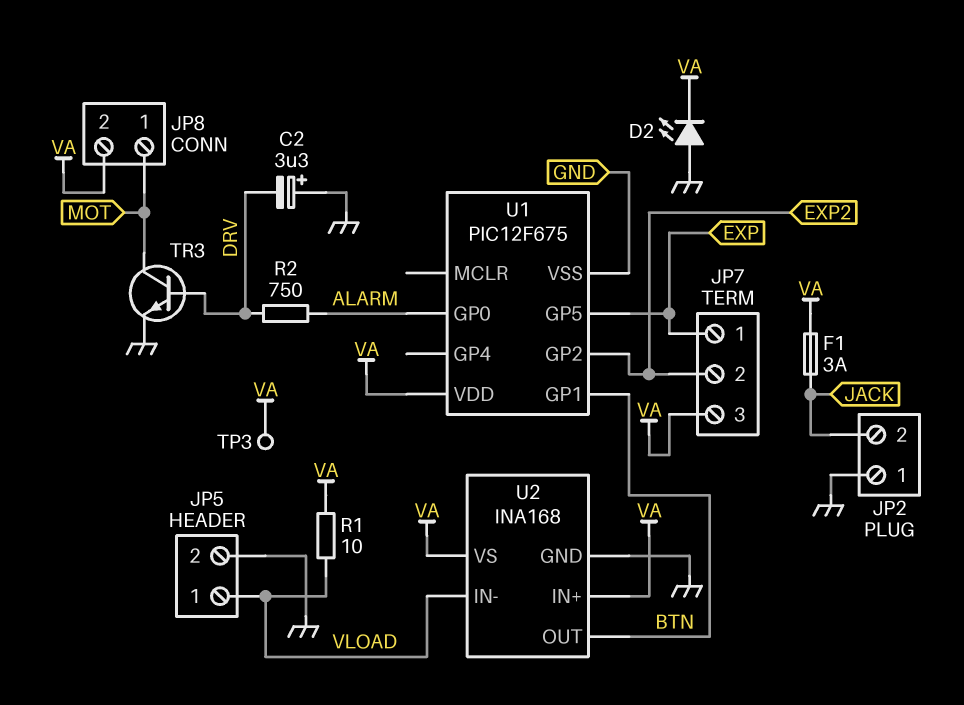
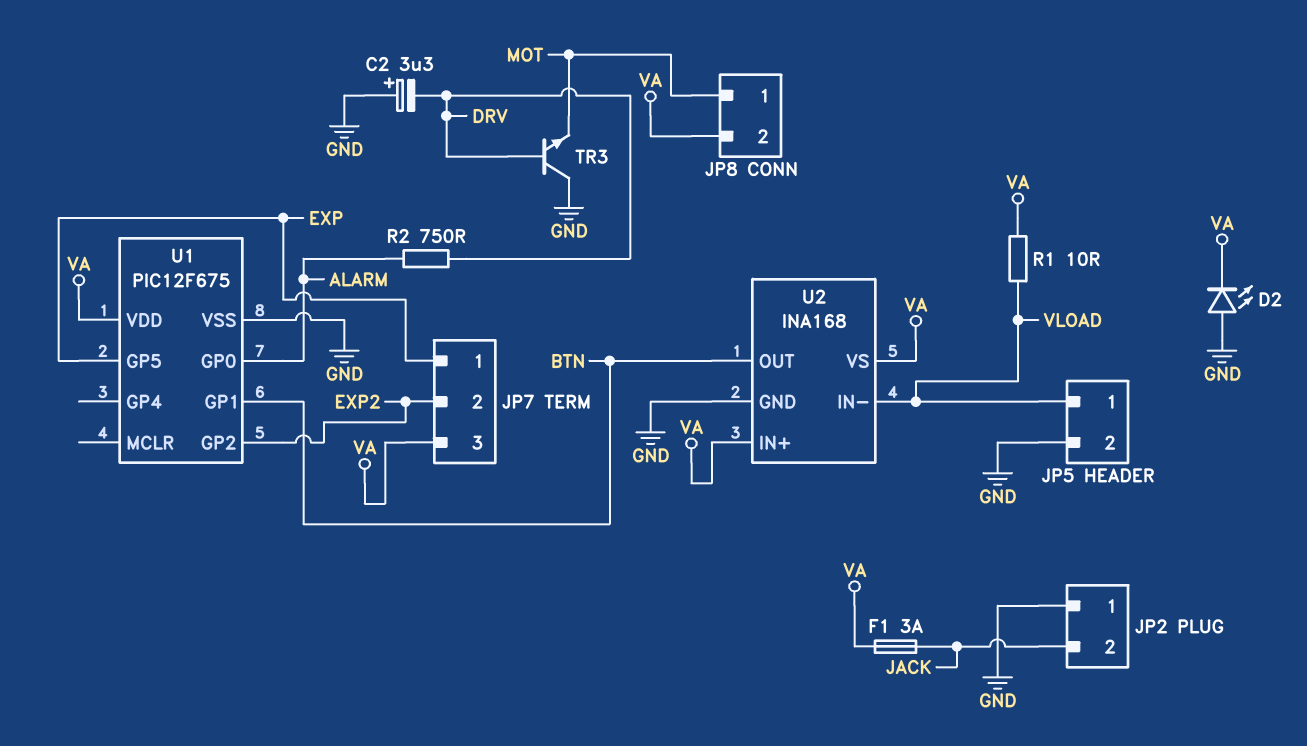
TP3: test point (VA) -> none
TR3: NPN (B DRV, C MOT, E GND) -> NPN (B DRV, C GND, E MOT)

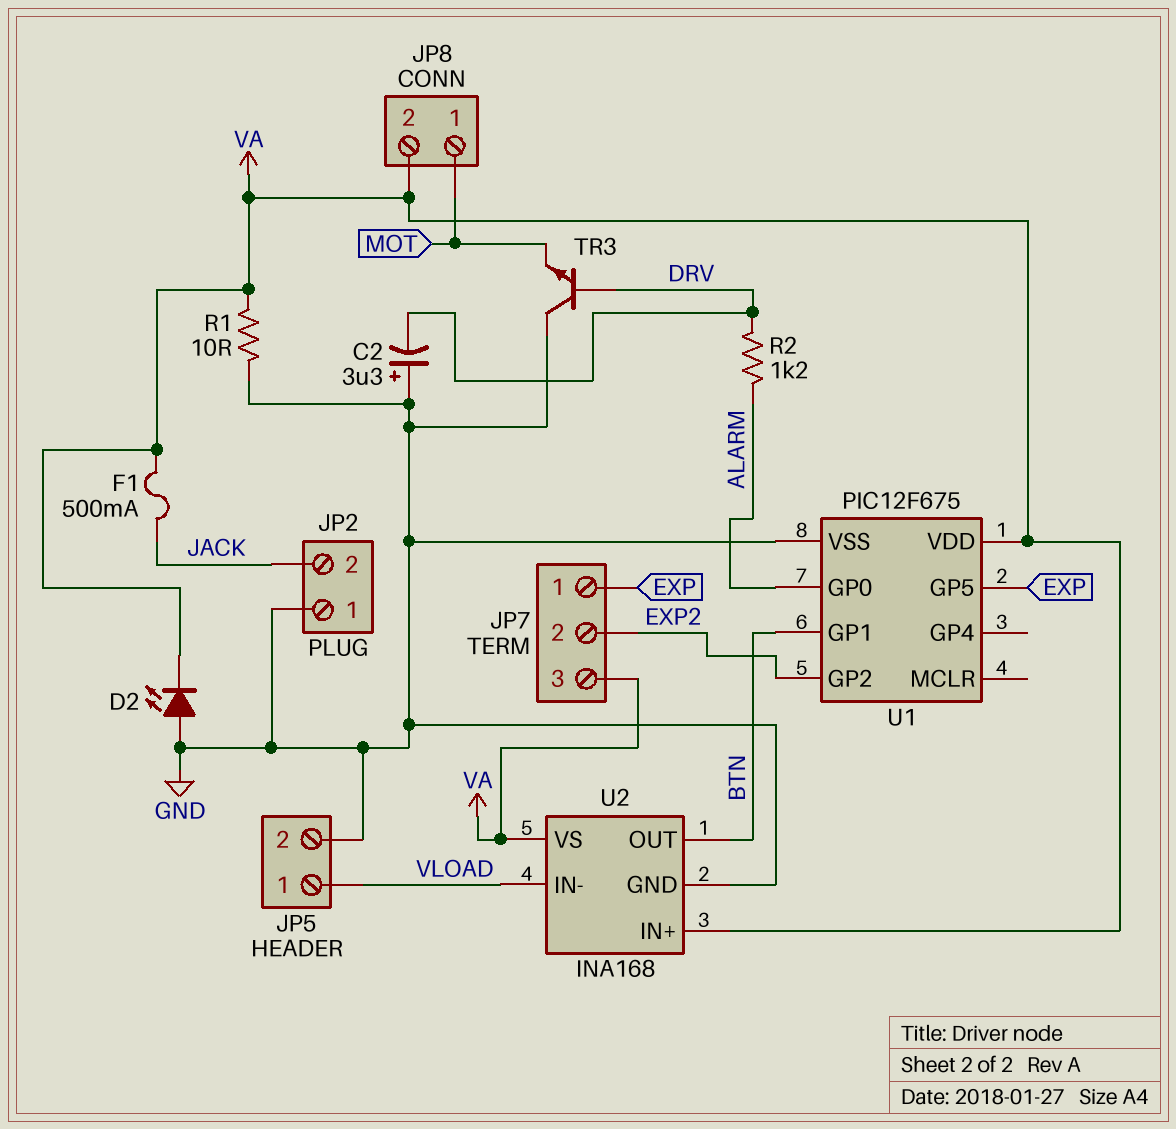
F1: 3A (JACK, VA) -> 500mA (JACK, VA)
R1: 10 (VA, VLOAD) -> 10 (GND, VA)
R2: 750 (ALARM, DRV) -> 1.2k (ALARM, DRV)

